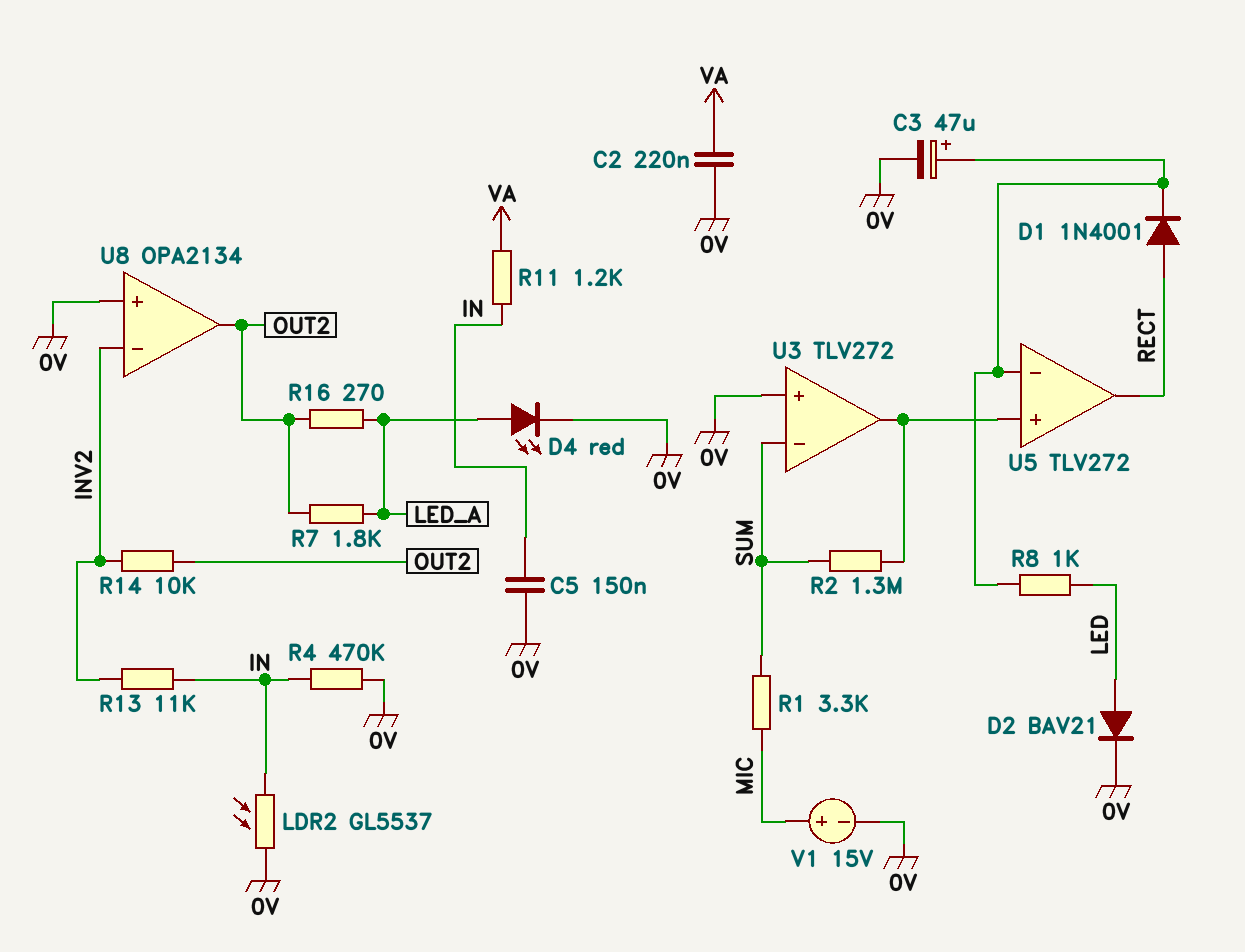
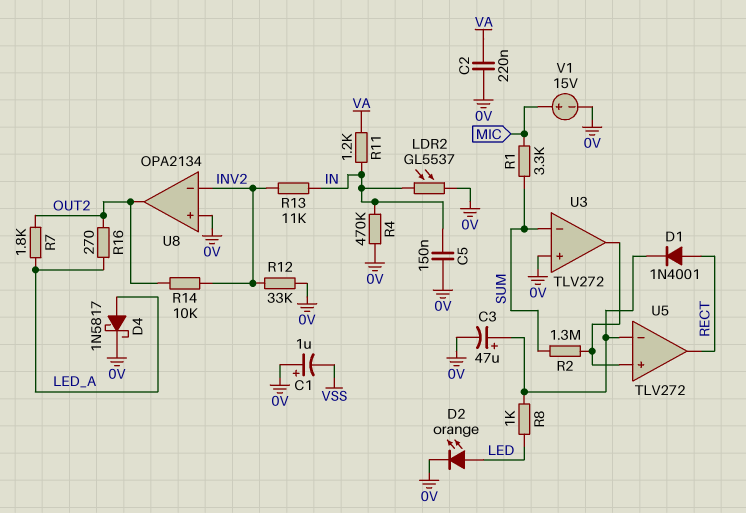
C1: none -> 1uF (plus 0V, minus VSS)
D2: diode BAV21 (A LED, K 0V) -> LED orange (A LED, K 0V)
D4: LED red (A LED_A, K 0V) -> schottky 1N5817 (A LED_A, K 0V)
R12: none -> 33k (0V, INV2)

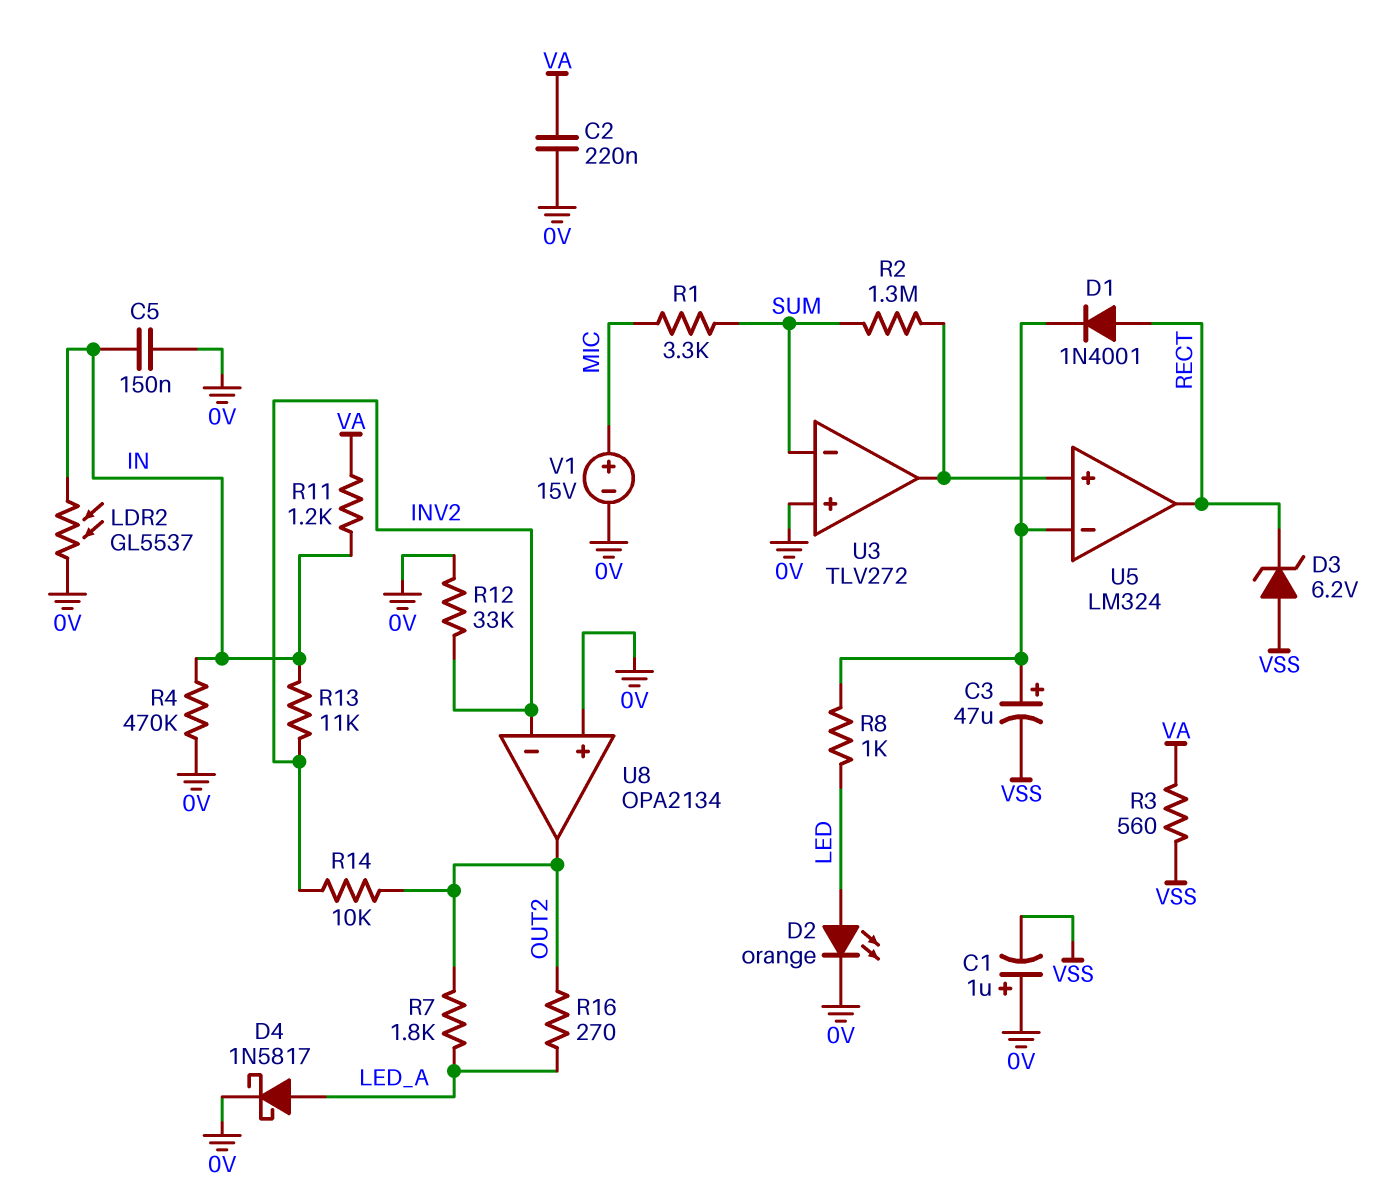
C3: 47uF (plus U5/in-, minus 0V) -> 47uF (plus U5/in-, minus VSS)
D3: none -> zener 6.2V (A VSS, K RECT)
R3: none -> 560 (VA, VSS)
U5: TLV272 -> LM324

